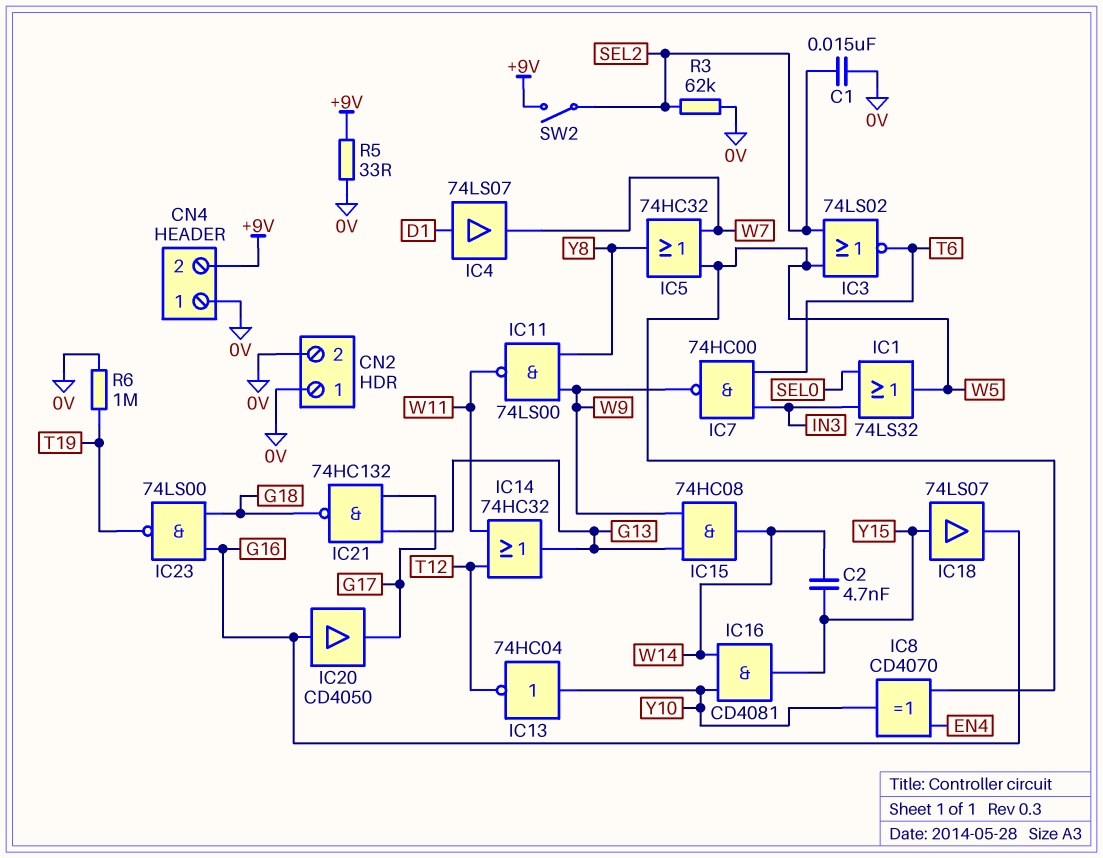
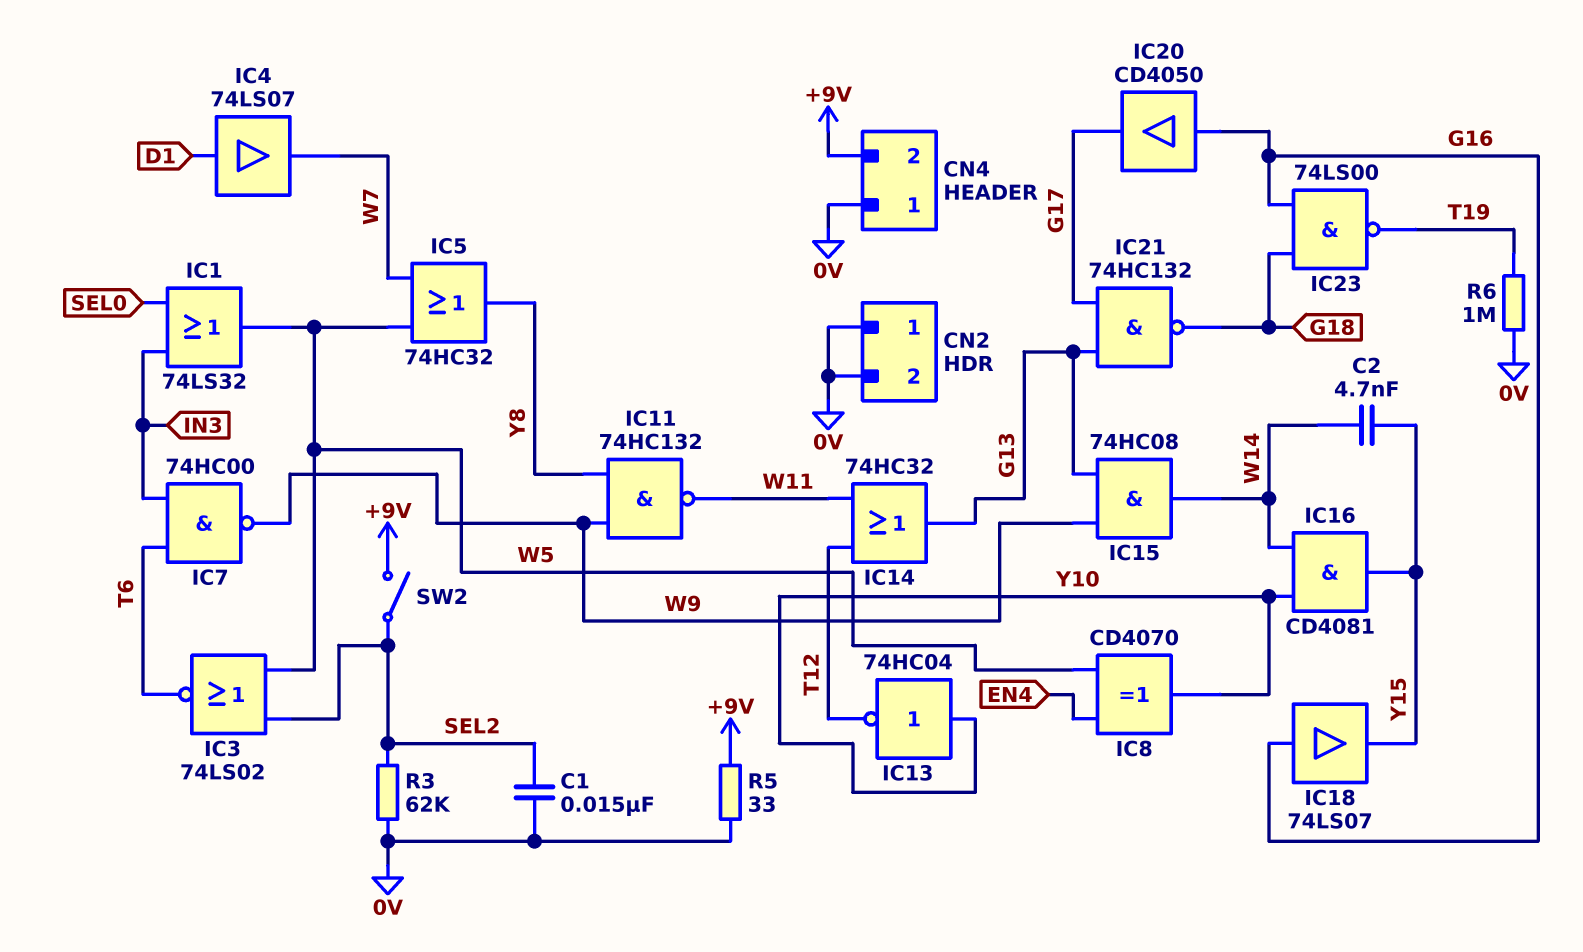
IC11: NAND 74LS00 (in W9, in Y8, out W11) -> NAND 74HC132 (in W9, in Y8, out W11)
IC18: buffer 74LS07 (in Y15, out G16) -> buffer 74LS07 (in G16, out Y15)

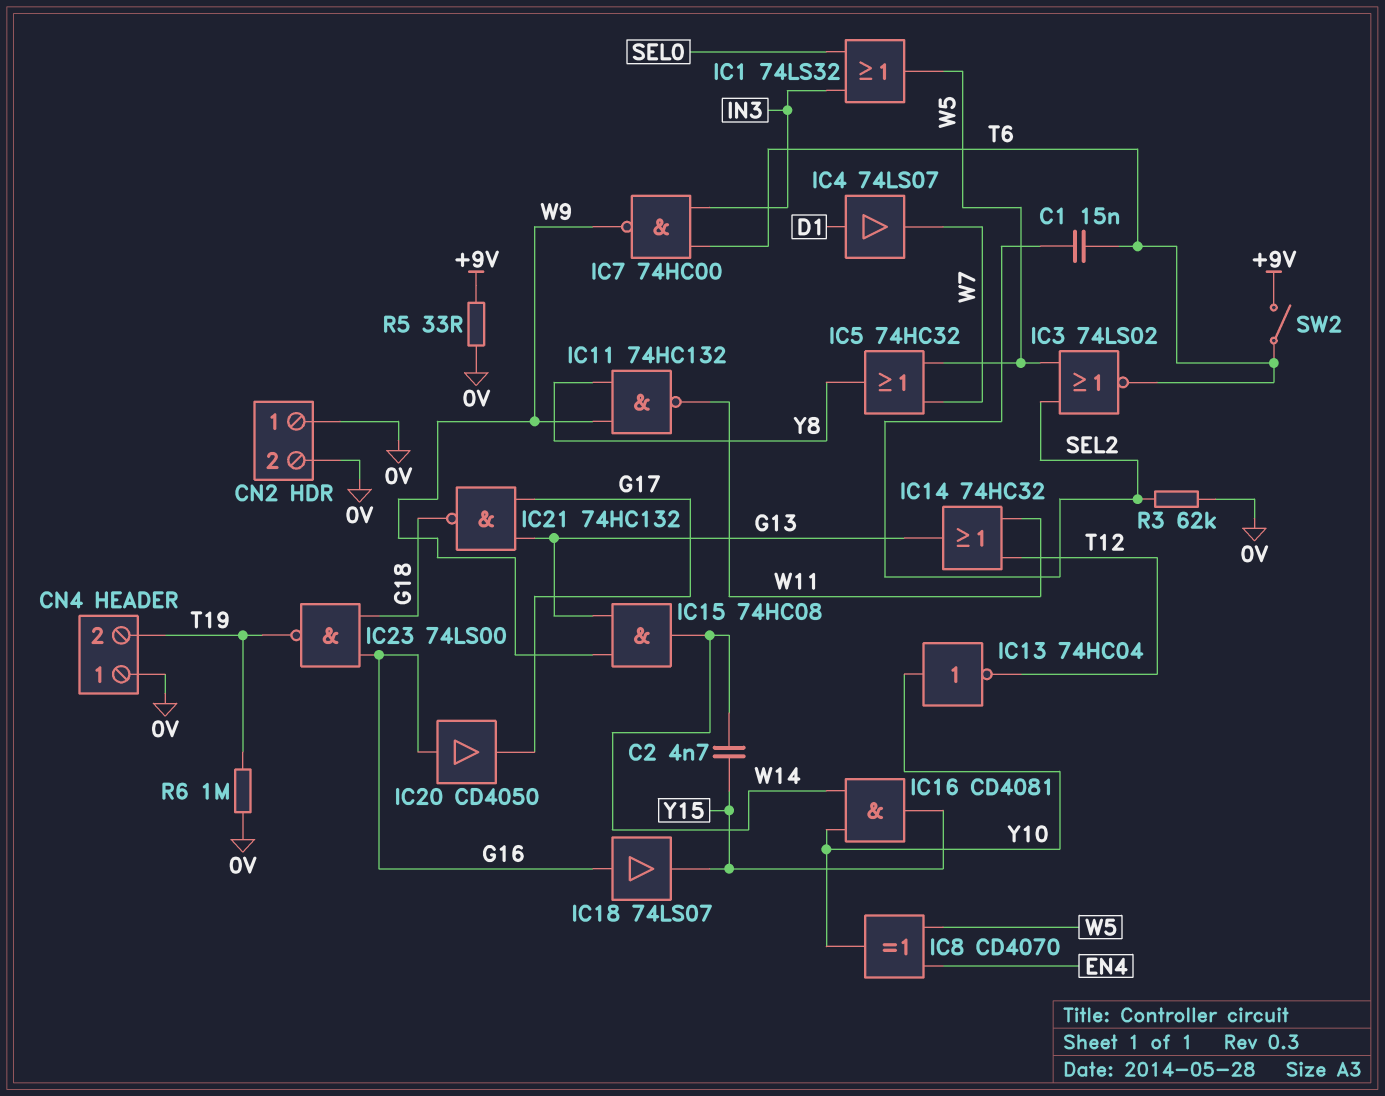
C1: 15nF (0V, SEL2) -> 15nF (SEL2, T6)
CN4 pin 2: +9V -> T19
SW2: switch (+9V, SEL2) -> switch (+9V, T6)

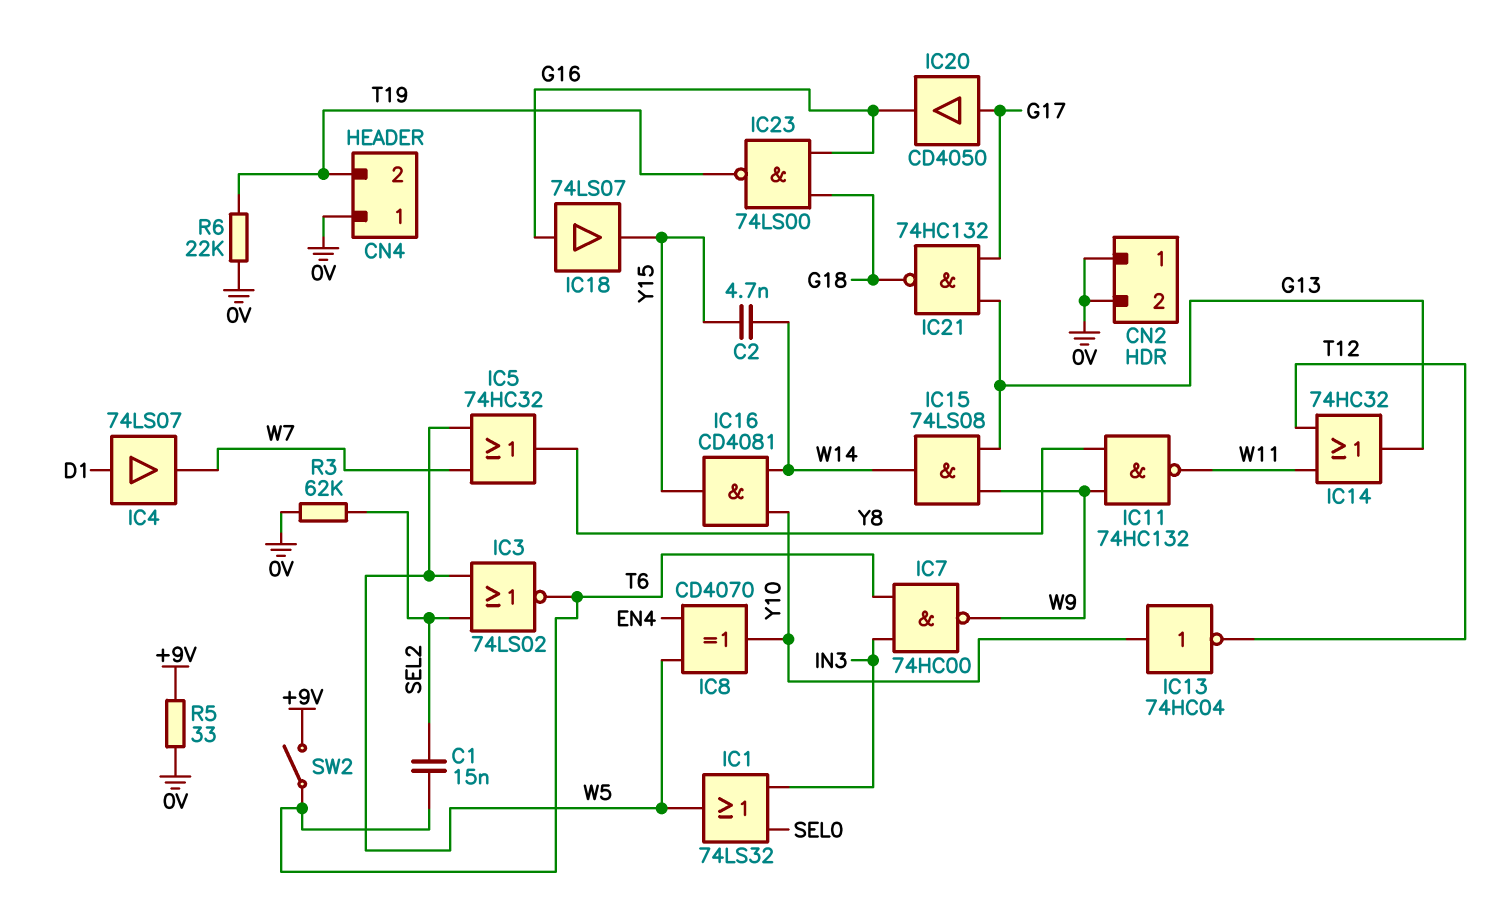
IC15: AND 74HC08 (in G13, in W9, out W14) -> AND 74LS08 (in G13, in W9, out W14)
IC20: buffer CD4050 (in G16, out G17) -> buffer CD4050 (in G17, out G16)
R6: 1M (0V, T19) -> 22k (0V, T19)

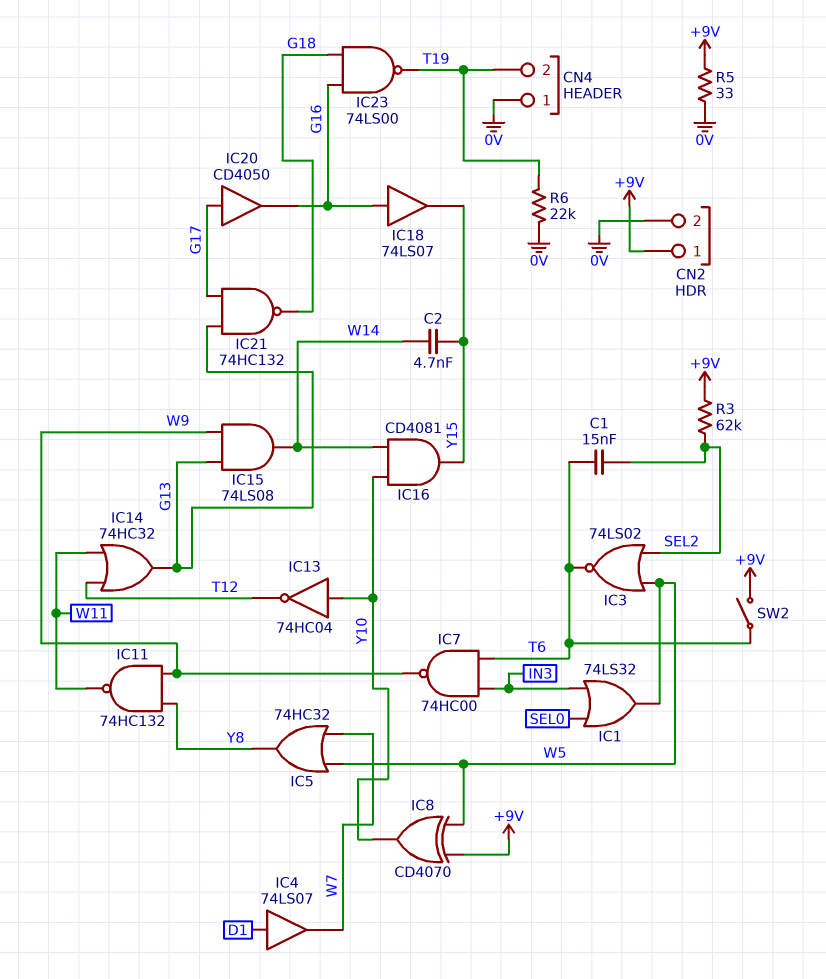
CN2 pin 1: 0V -> +9V
IC8: XOR CD4070 (in EN4, in W5, out Y10) -> XOR CD4070 (in +9V, in W5, out Y10)
R3: 62k (0V, SEL2) -> 62k (+9V, SEL2)

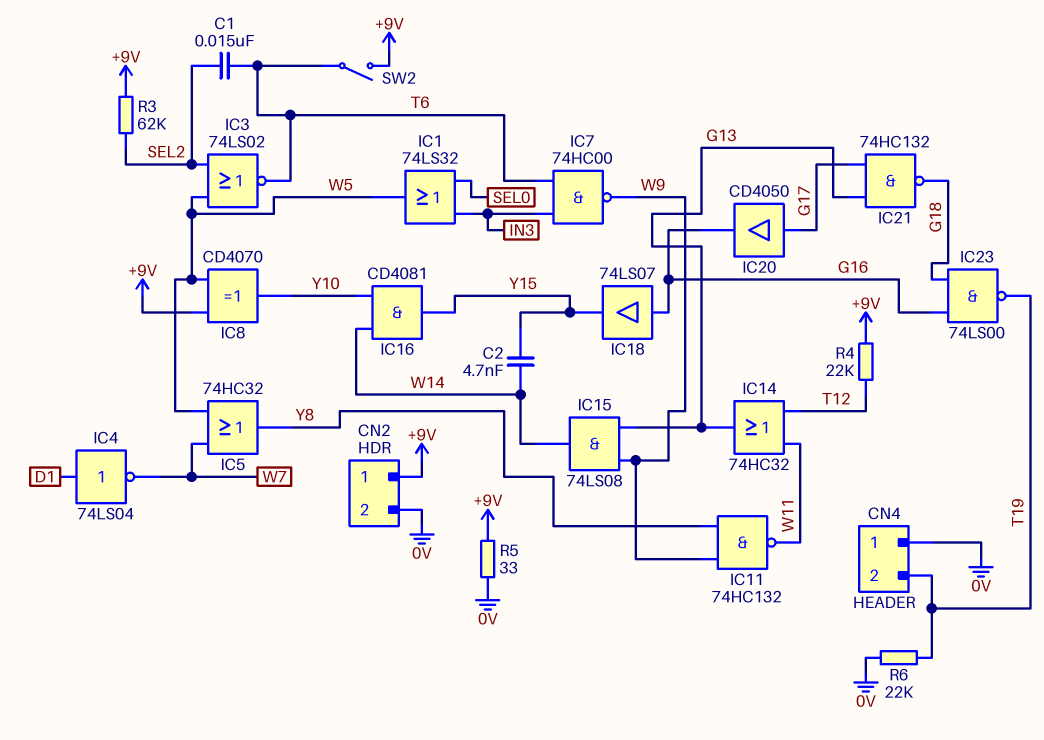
IC4: buffer 74LS07 (in D1, out W7) -> NOT 74LS04 (in D1, out W7)
IC13: NOT 74HC04 (in Y10, out T12) -> none
R4: none -> 22k (+9V, T12)

